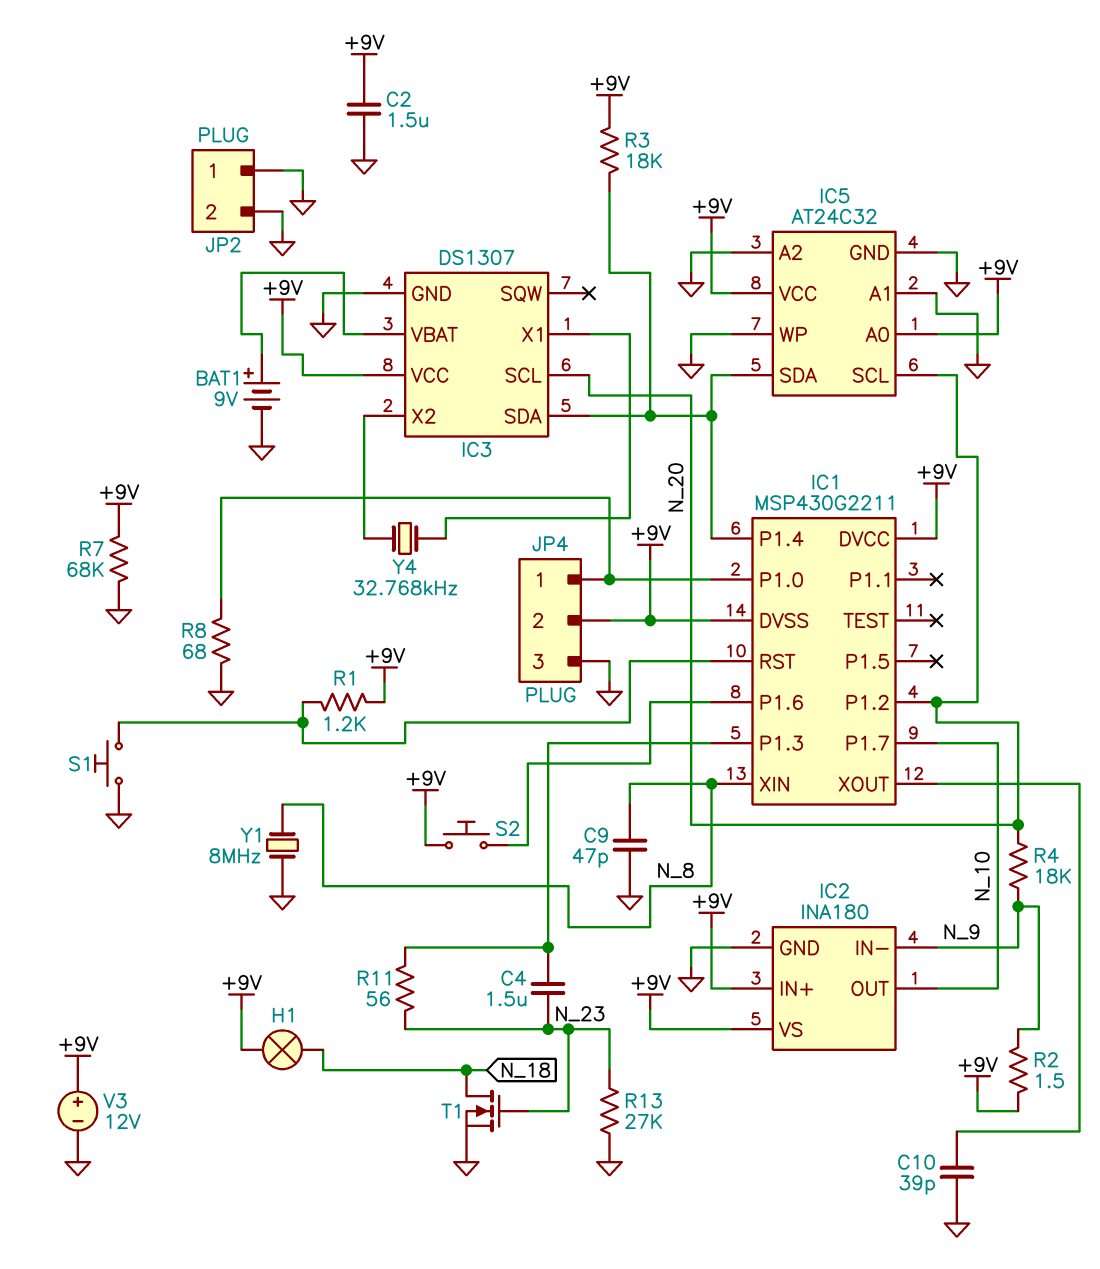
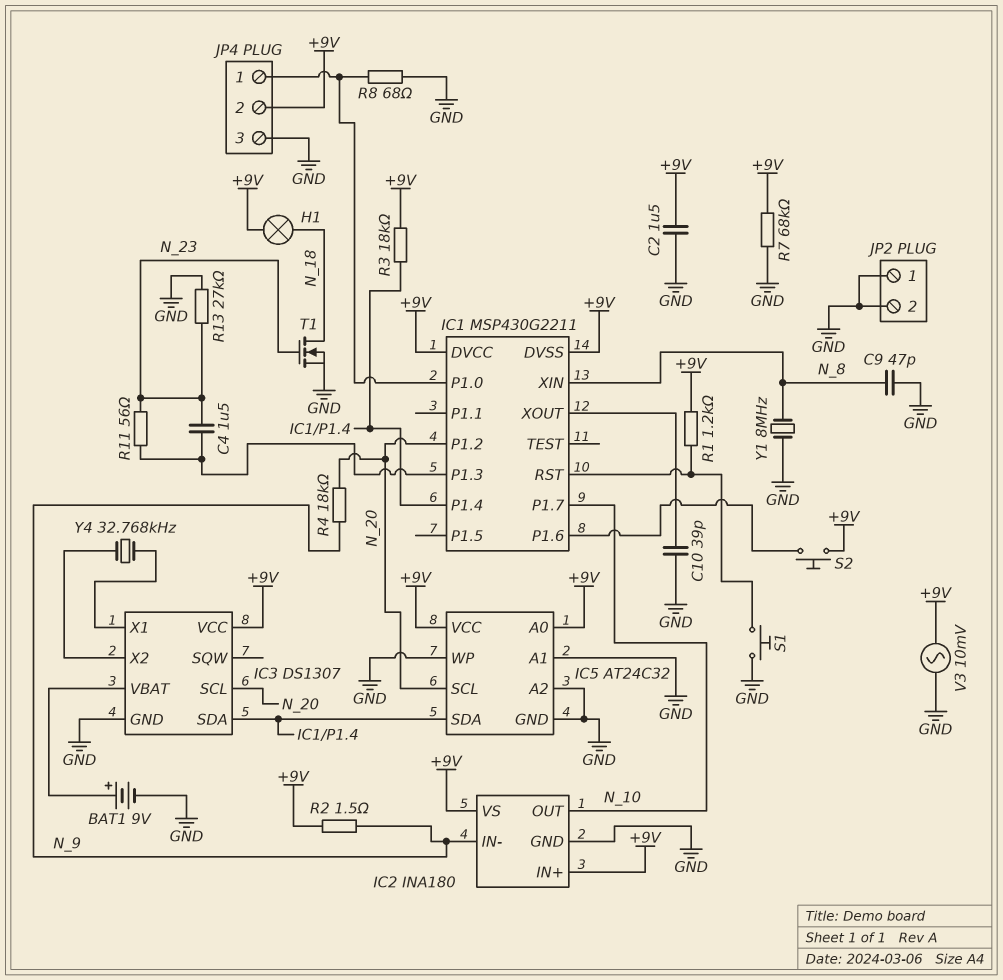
V3: 12V (plus +9V, minus GND) -> AC 10mV (+9V, GND)

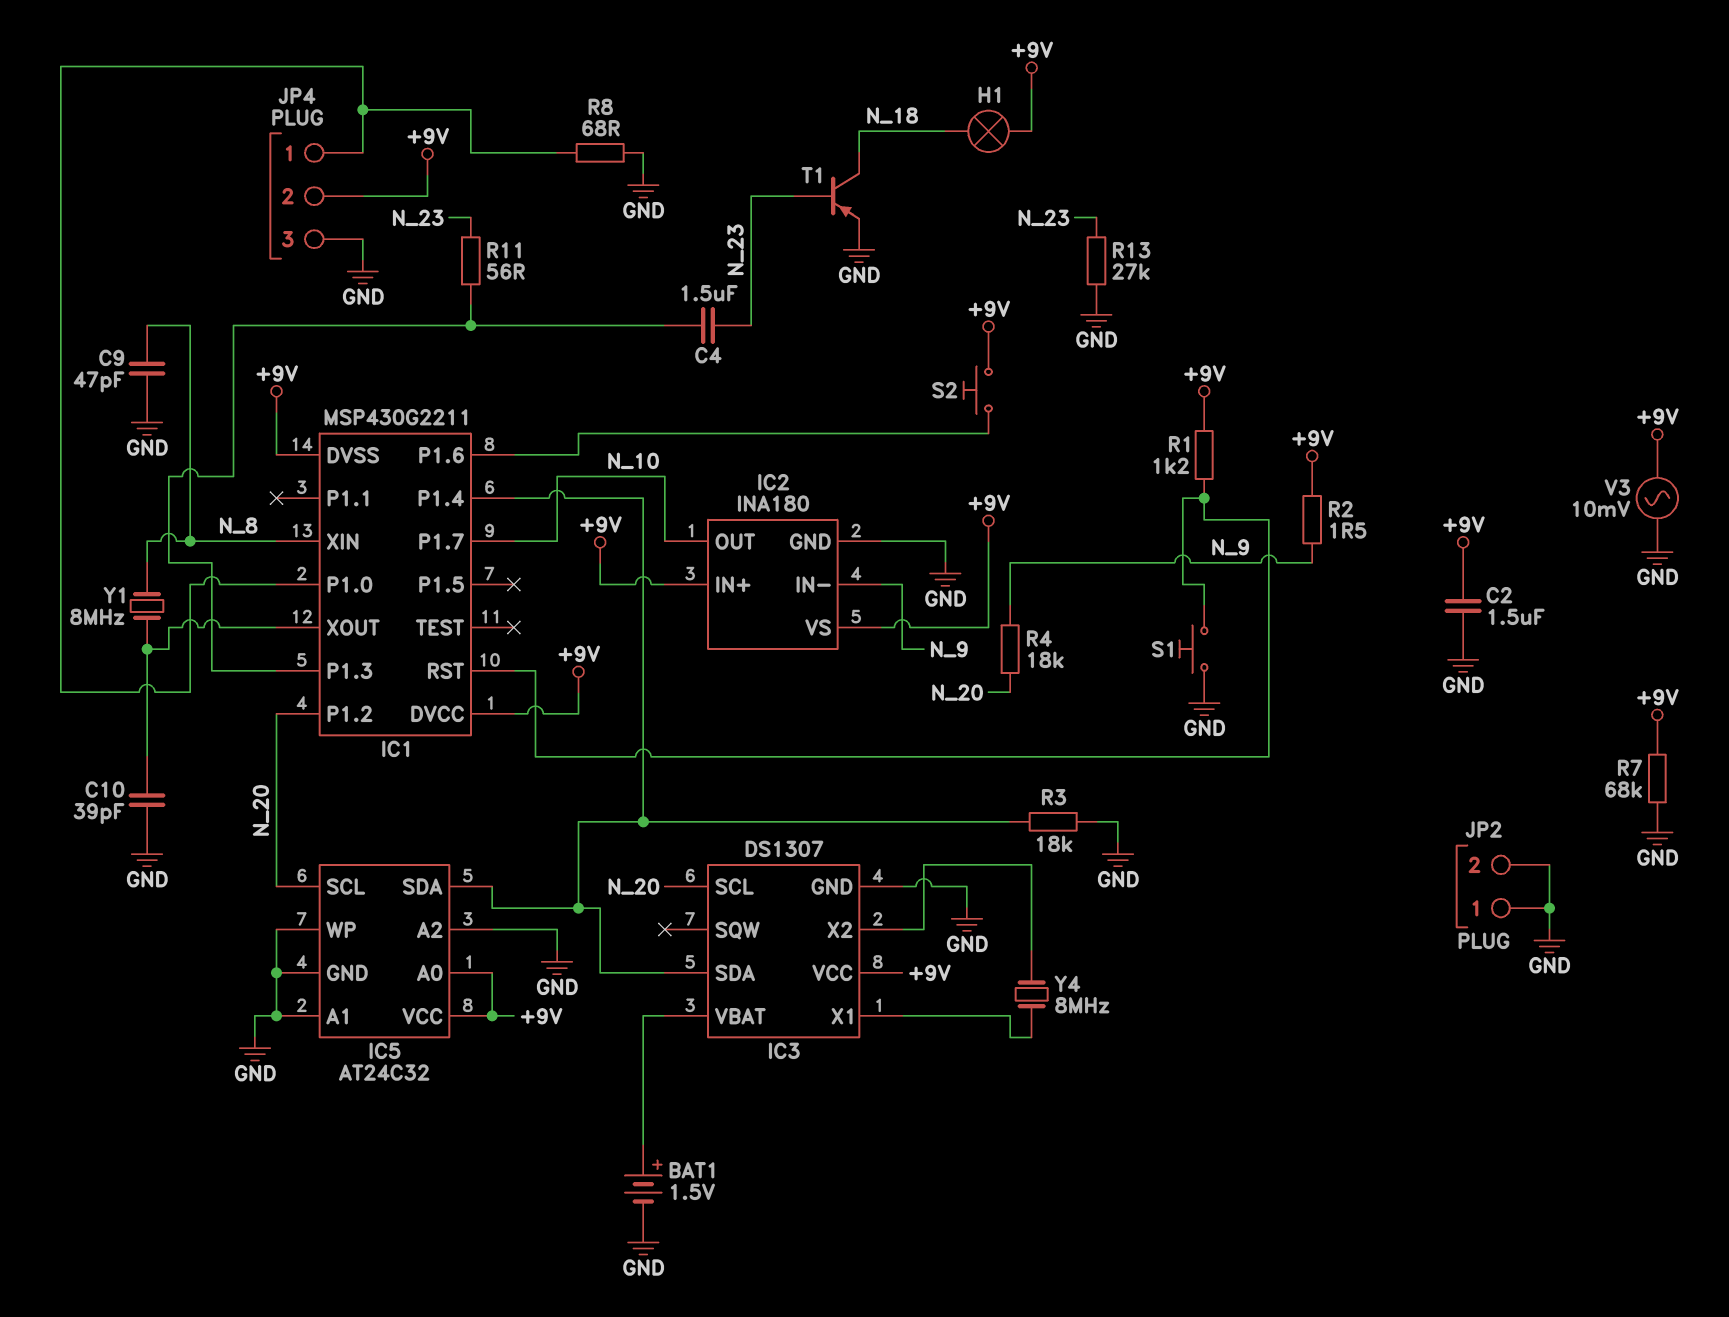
BAT1: 9V (plus IC3/VBAT, minus GND) -> 1.5V (plus IC3/VBAT, minus GND)
R3: 18k (+9V, IC1/P1.4) -> 18k (GND, IC1/P1.4)
T1: NMOS (G N_23, D N_18, S GND) -> PNP (B N_23, C N_18, E GND)
Y1: 8MHz (GND, N_8) -> 8MHz (IC1/XOUT, N_8)
Y4: 32.768kHz (IC3/X1, IC3/X2) -> 8MHz (IC3/X1, IC3/X2)

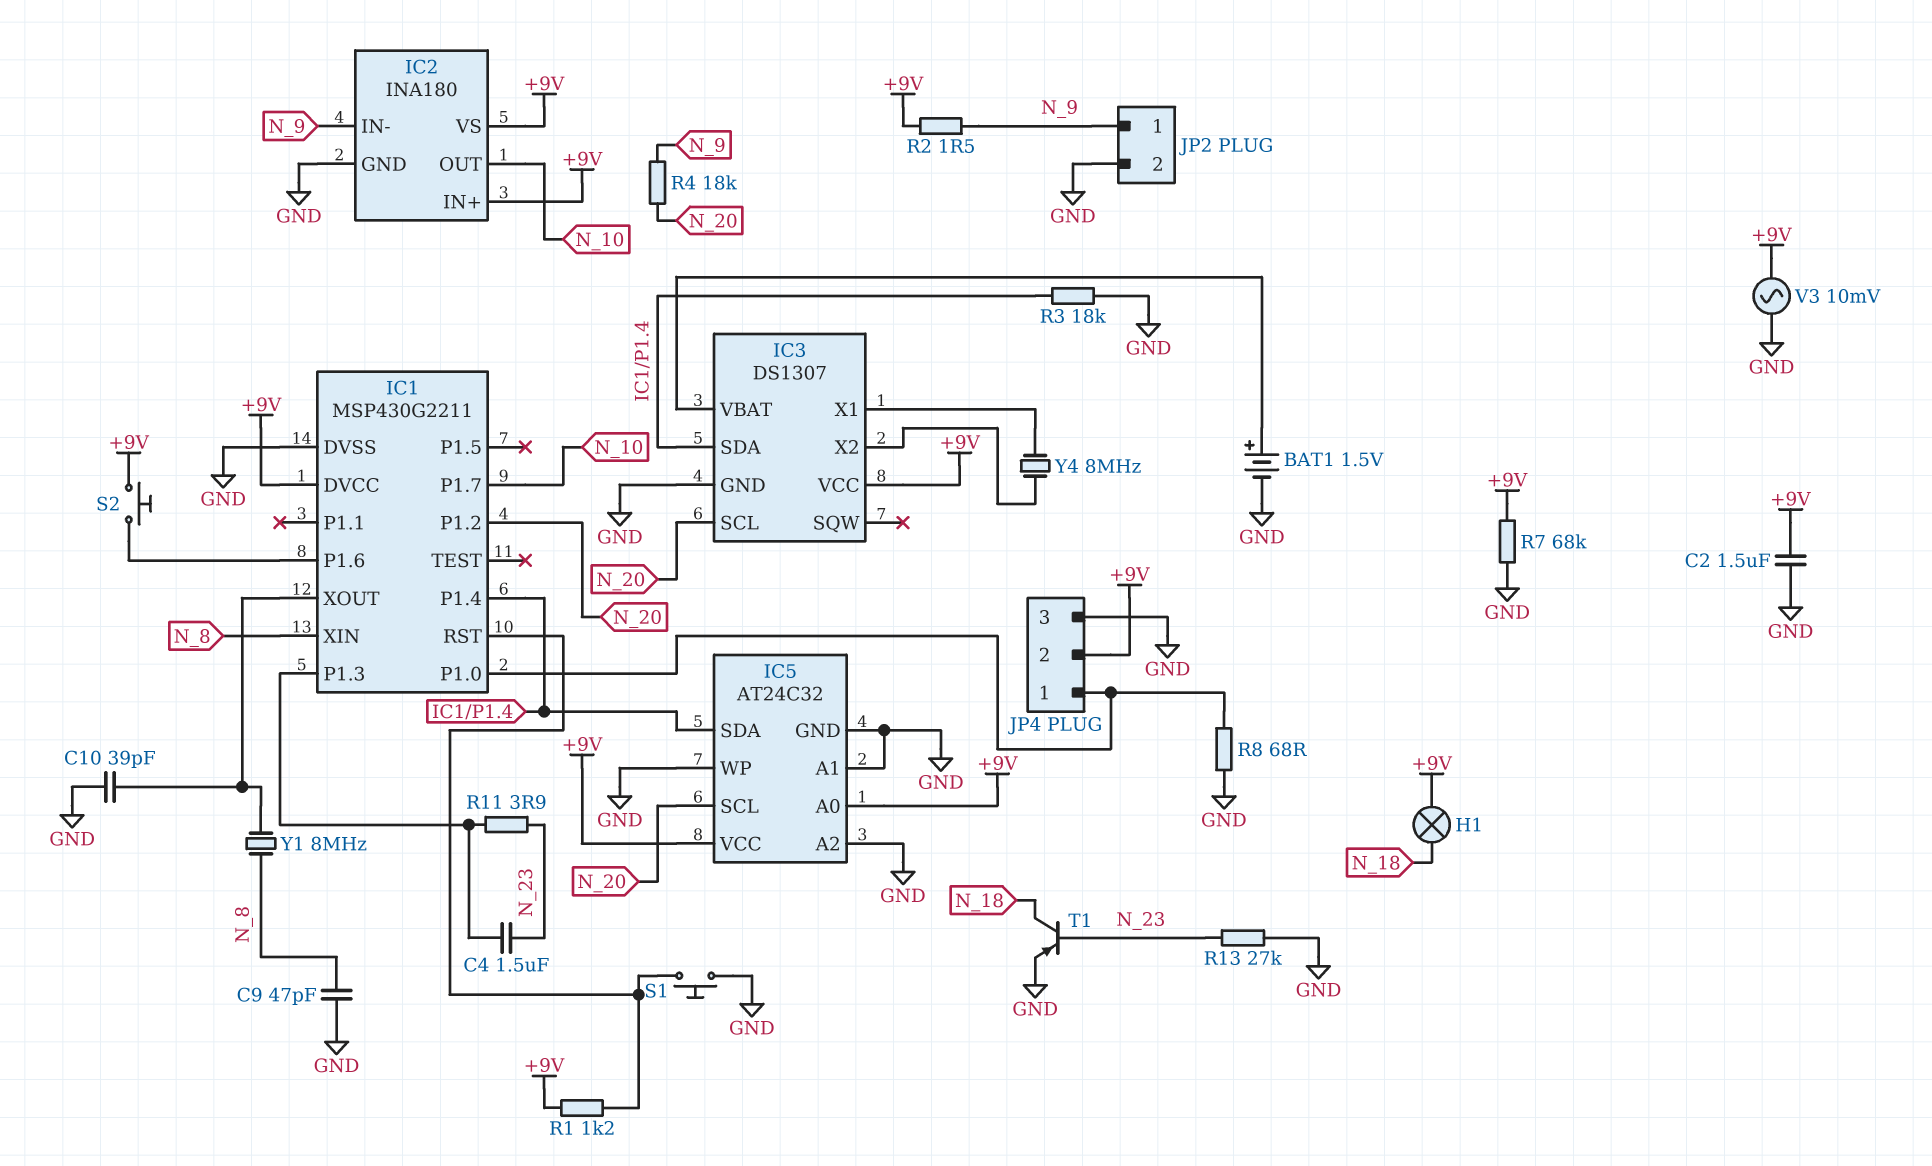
IC1 pin DVSS: +9V -> GND
JP2 pin 1: GND -> N_9
R11: 56 (IC1/P1.3, N_23) -> 3.9 (IC1/P1.3, N_23)

